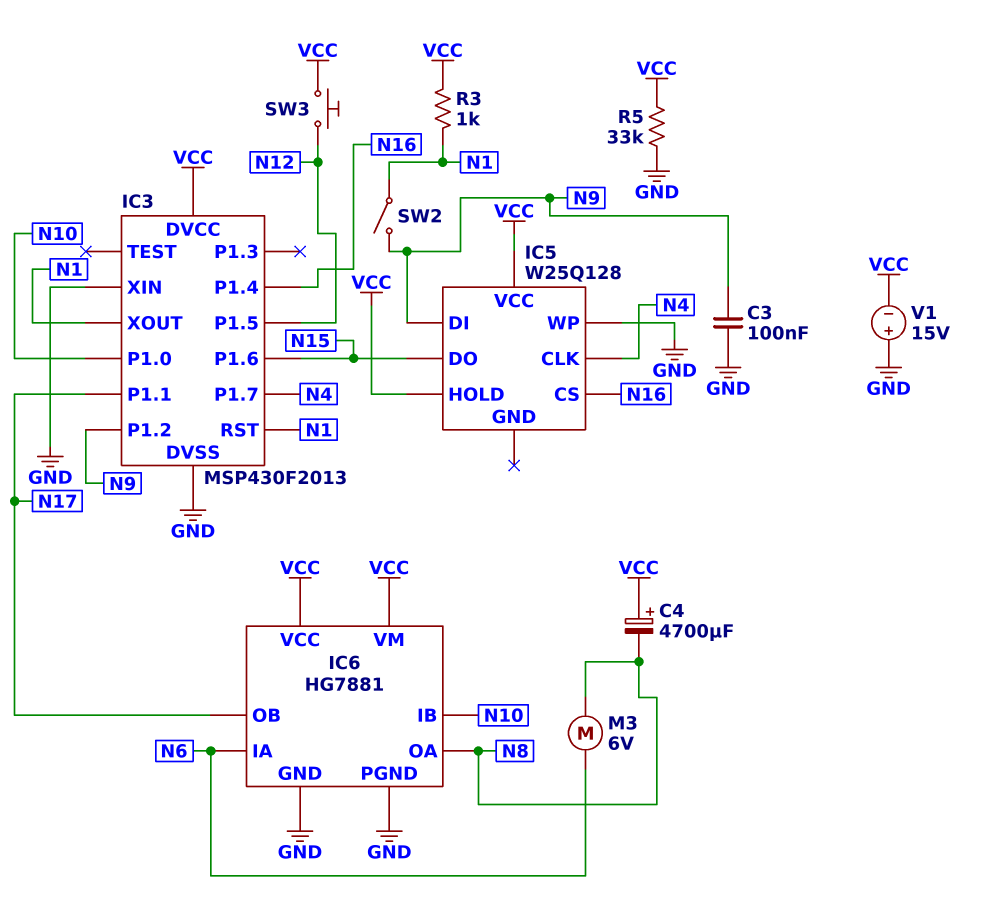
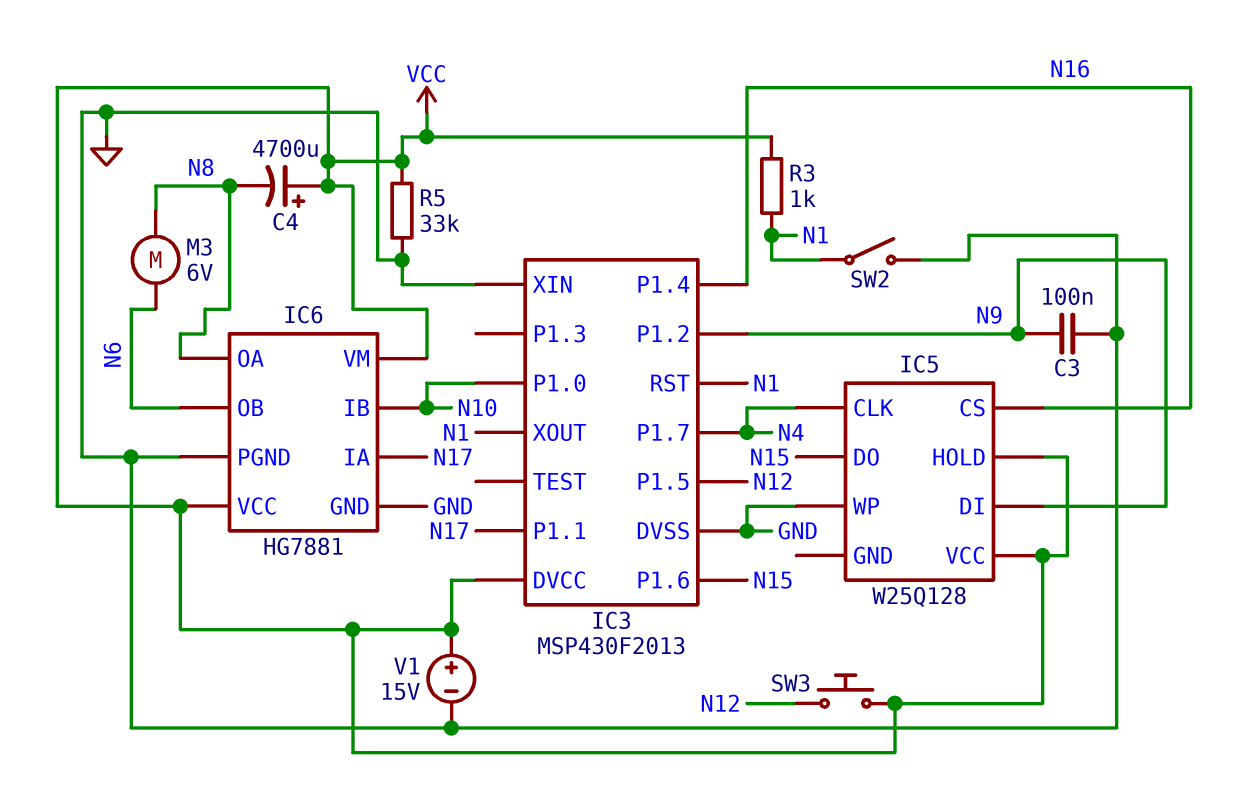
IC6 pin IA: N6 -> N17
IC6 pin OB: N17 -> N6
SW2: switch (N1, N9) -> switch (GND, N1)
V1: 15V (plus GND, minus VCC) -> 15V (plus VCC, minus GND)

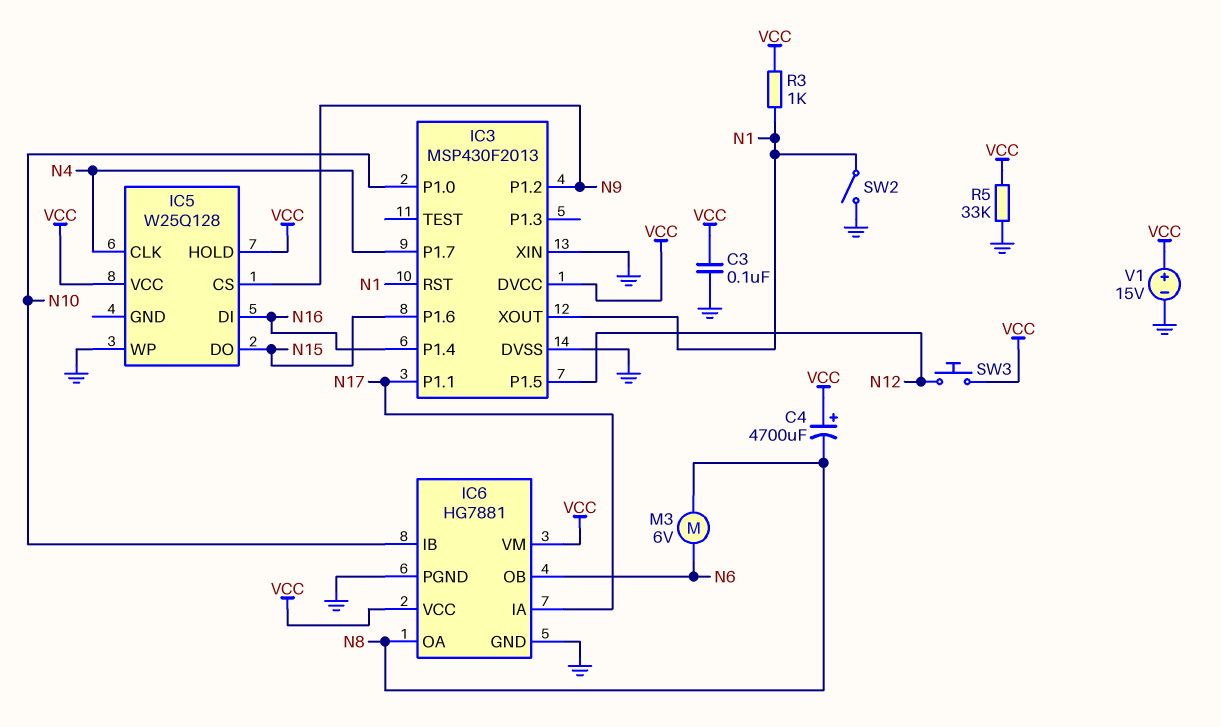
C3: 100nF (GND, N9) -> 100nF (GND, VCC)
IC5 pin CS: N16 -> N9
IC5 pin DI: N9 -> N16

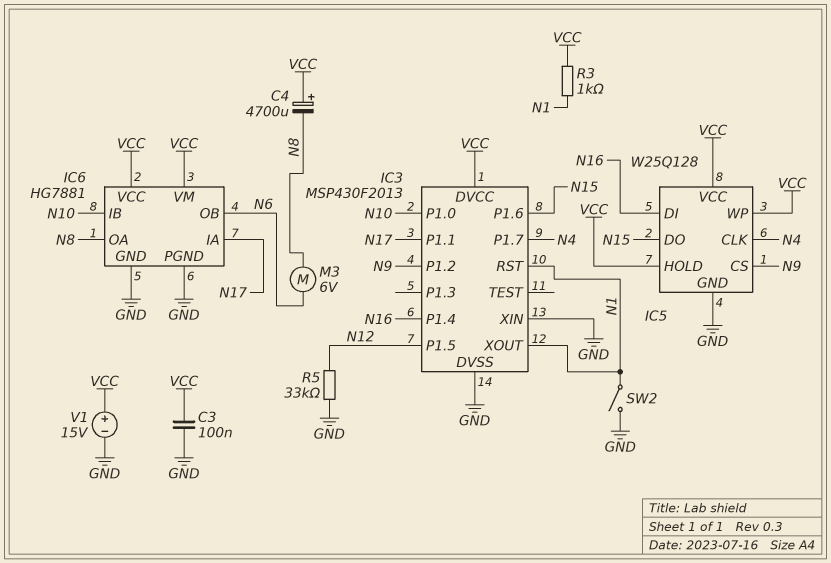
IC5 pin GND: none -> GND
IC5 pin WP: GND -> VCC
R5: 33k (GND, VCC) -> 33k (GND, N12)
SW3: button (N12, VCC) -> none

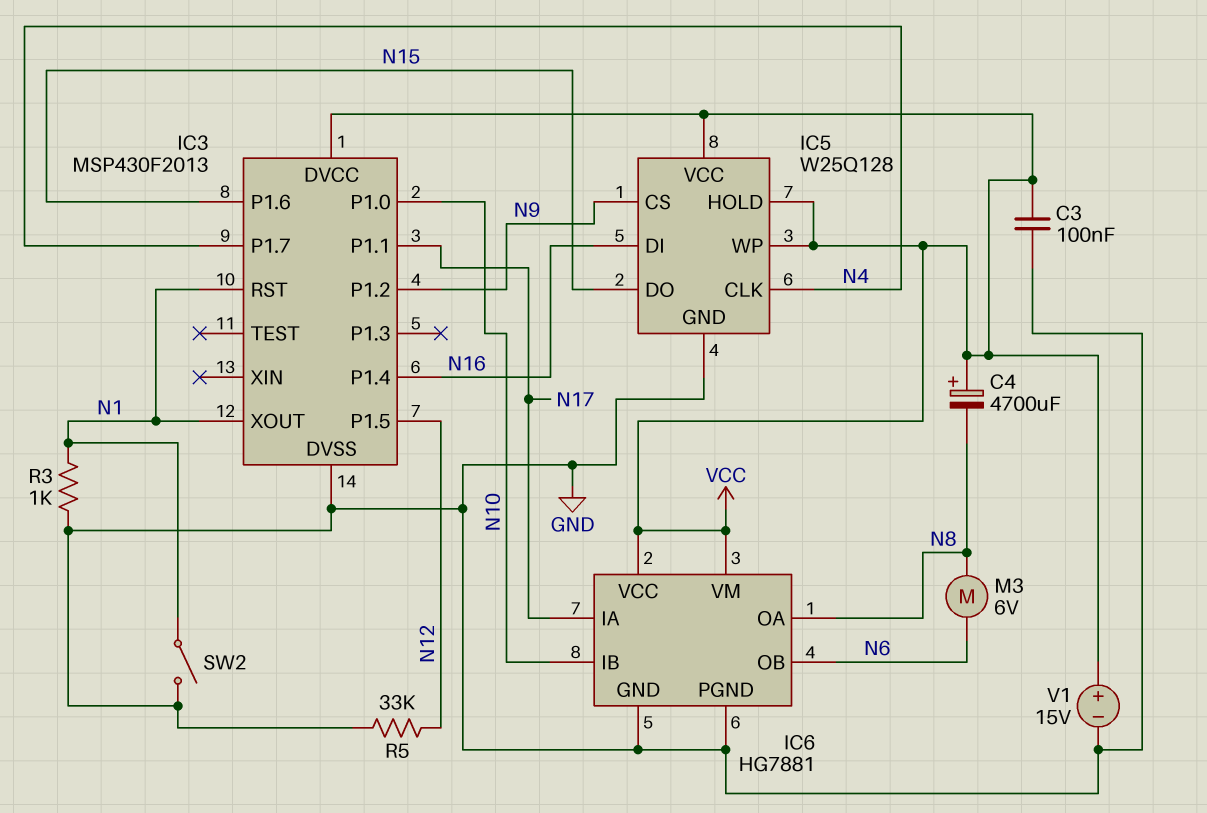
IC3 pin XIN: GND -> none
R3: 1k (N1, VCC) -> 1k (GND, N1)

